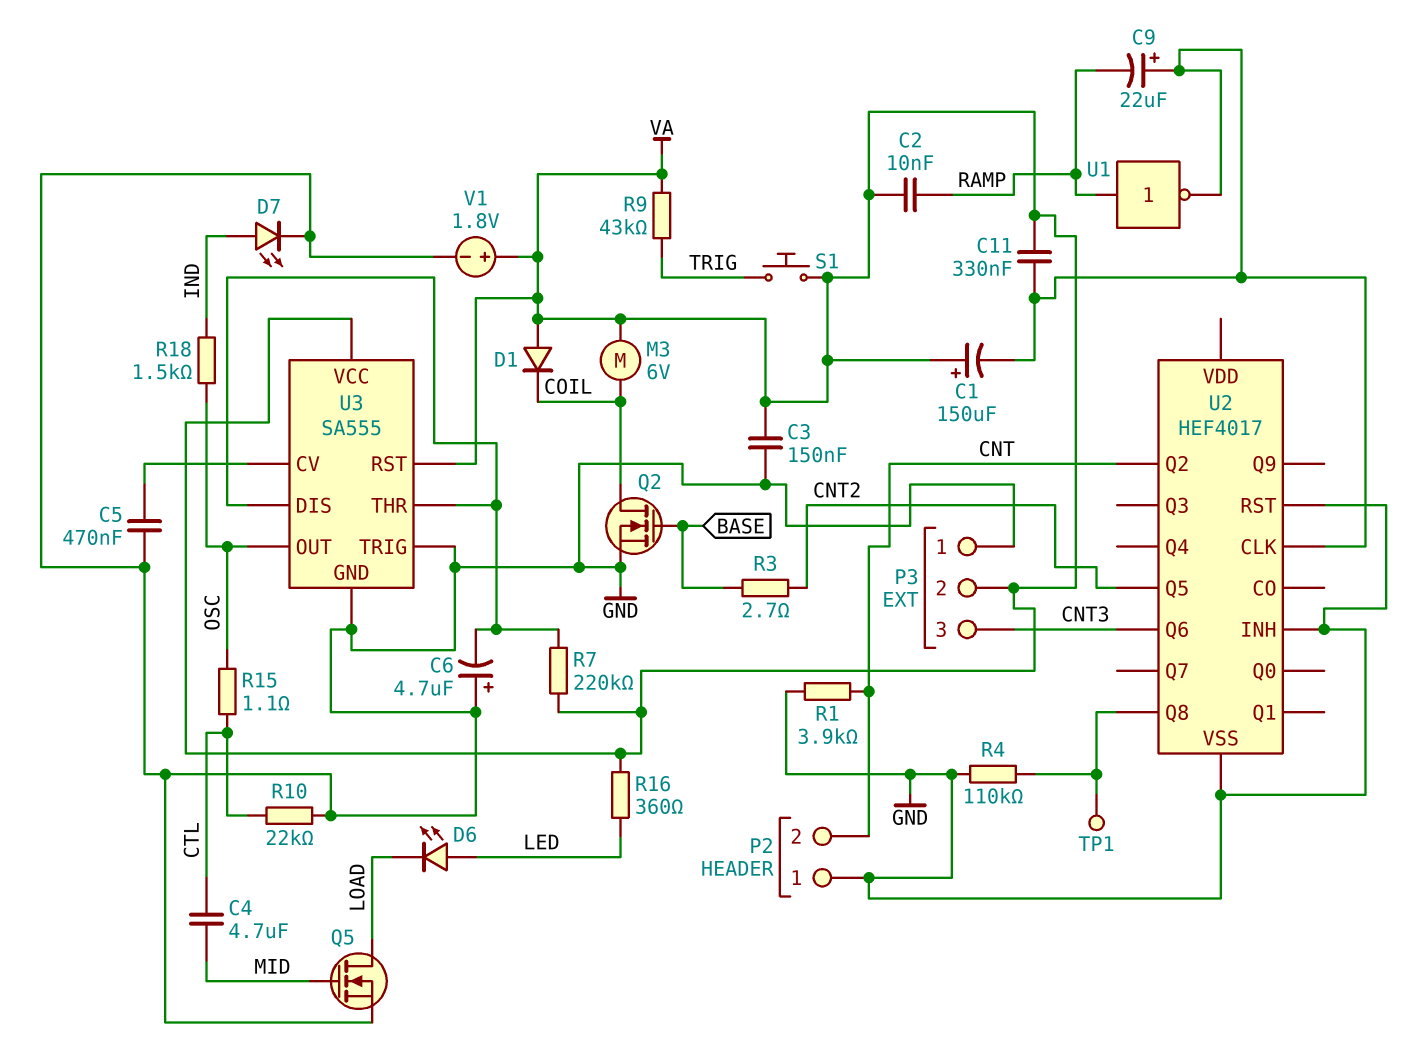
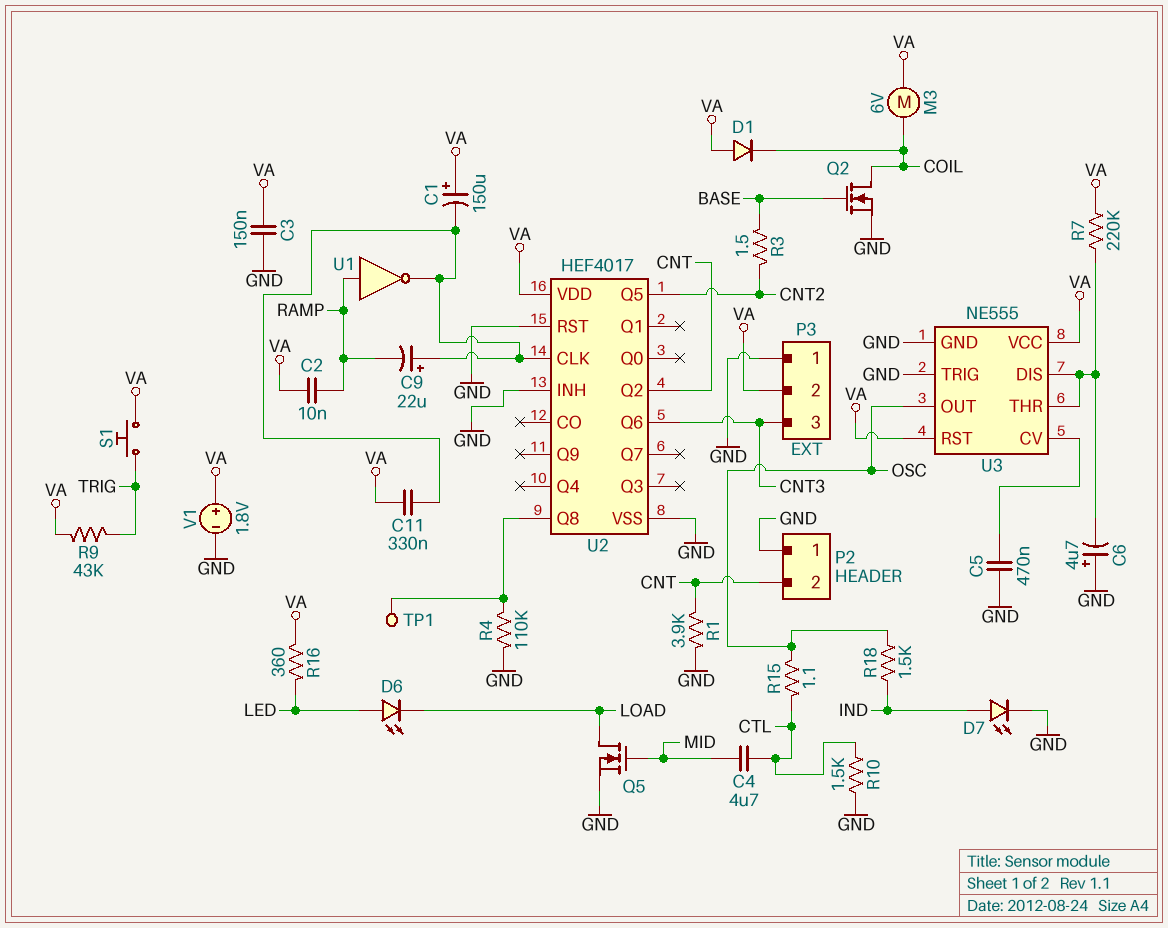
R3: 2.7 (BASE, CNT2) -> 1.5 (BASE, CNT2)
R10: 22k (CTL, GND) -> 1.5k (CTL, GND)
U2 pin VDD: none -> VA
U3: SA555 -> NE555

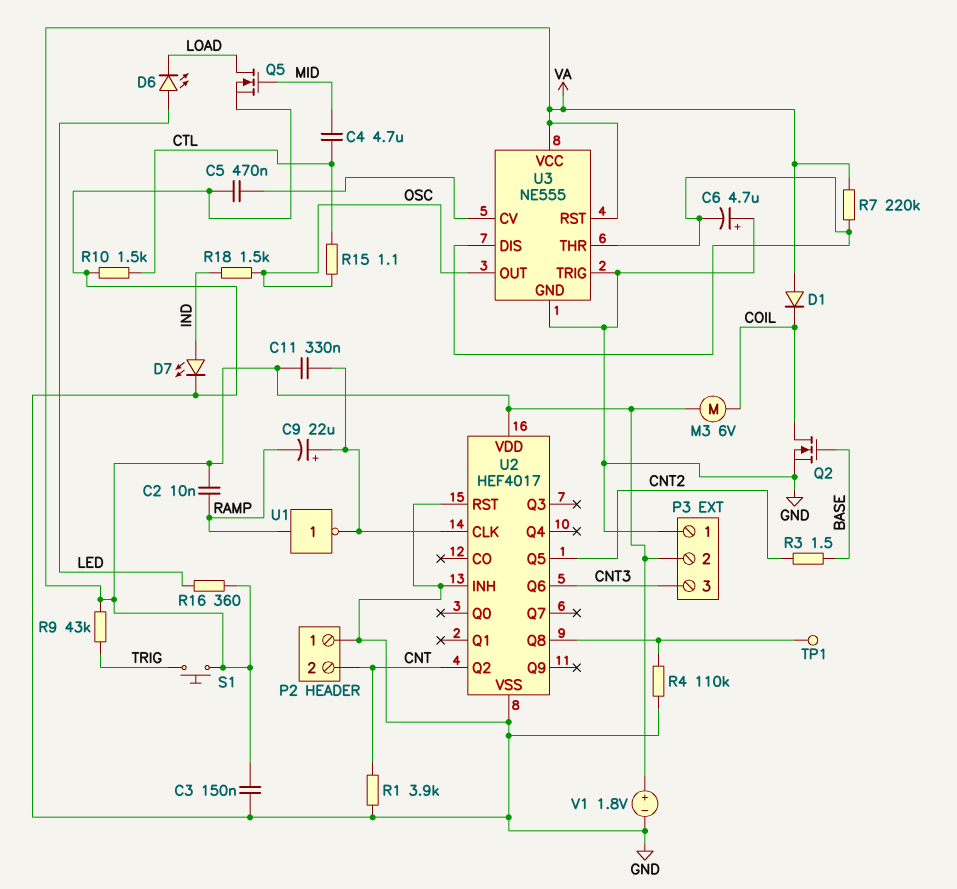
C1: 150uF (plus VA, minus U2/CLK) -> none

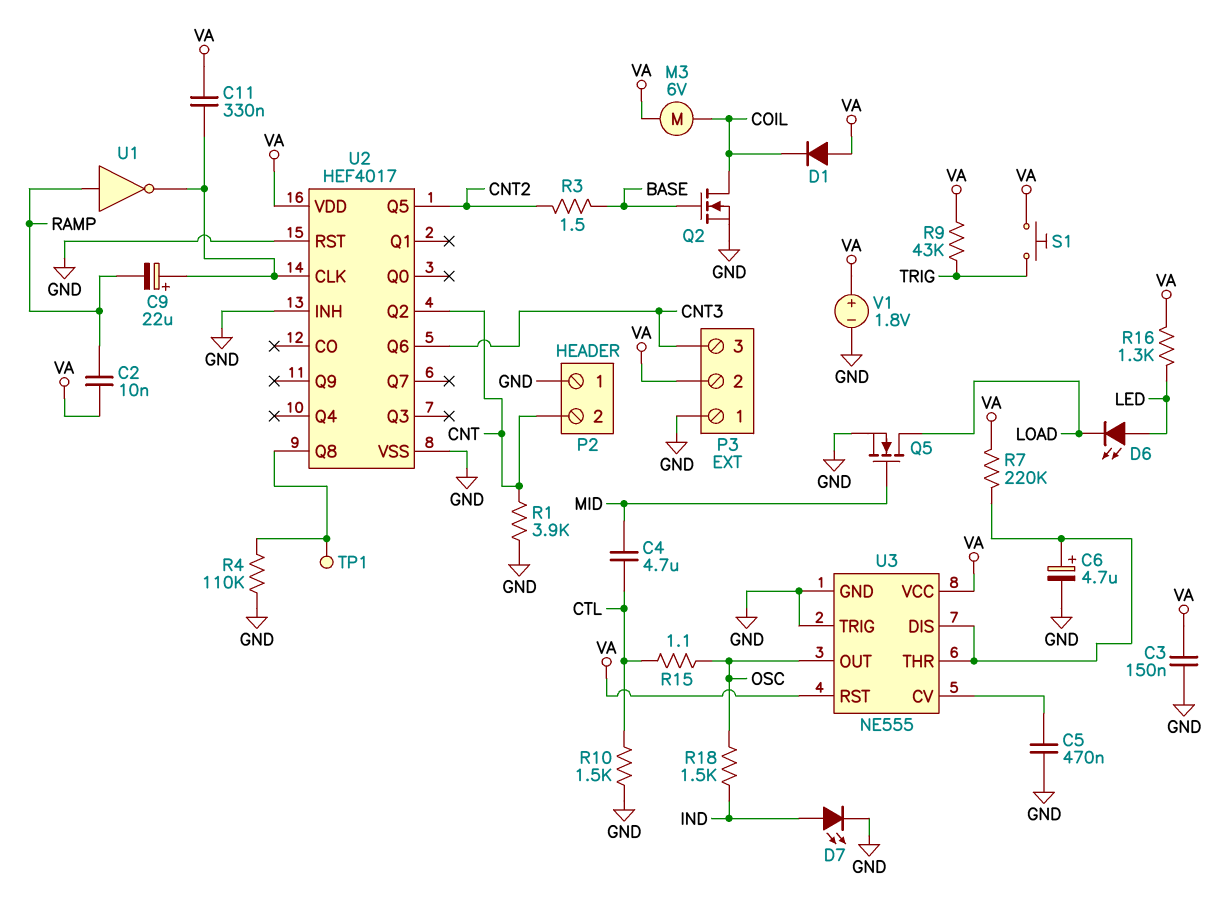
C6: 4.7uF (plus GND, minus U3/DIS) -> 4.7uF (plus U3/DIS, minus GND)
R16: 360 (LED, VA) -> 1.3k (LED, VA)

